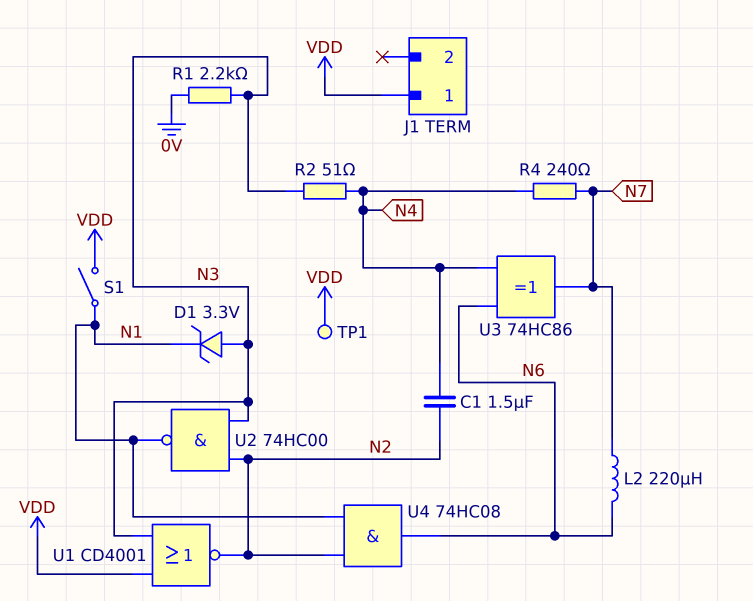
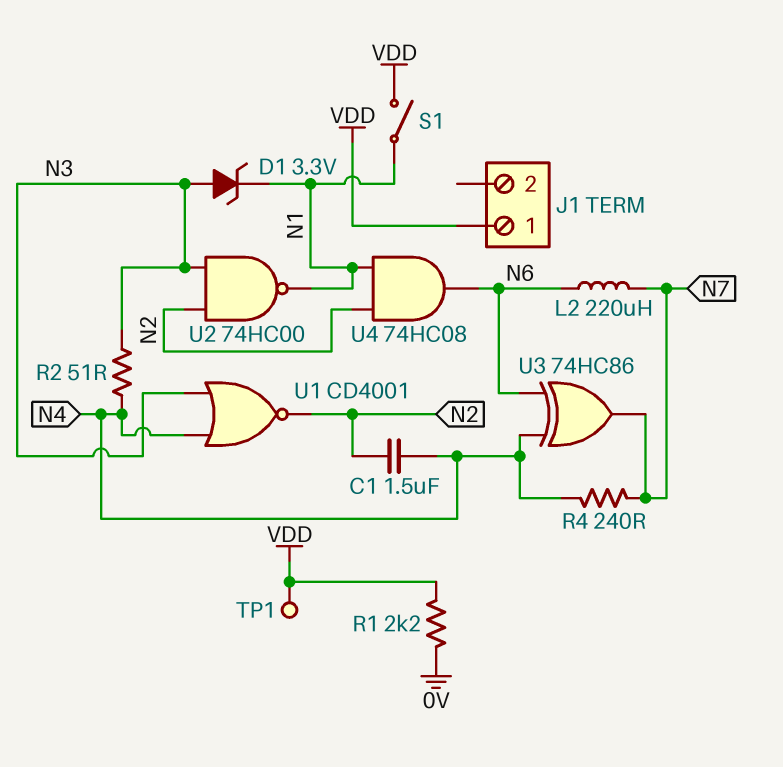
R1: 2.2k (0V, N3) -> 2.2k (0V, VDD)
U1: NOR CD4001 (in N3, in VDD, out N2) -> NOR CD4001 (in N3, in N4, out N2)

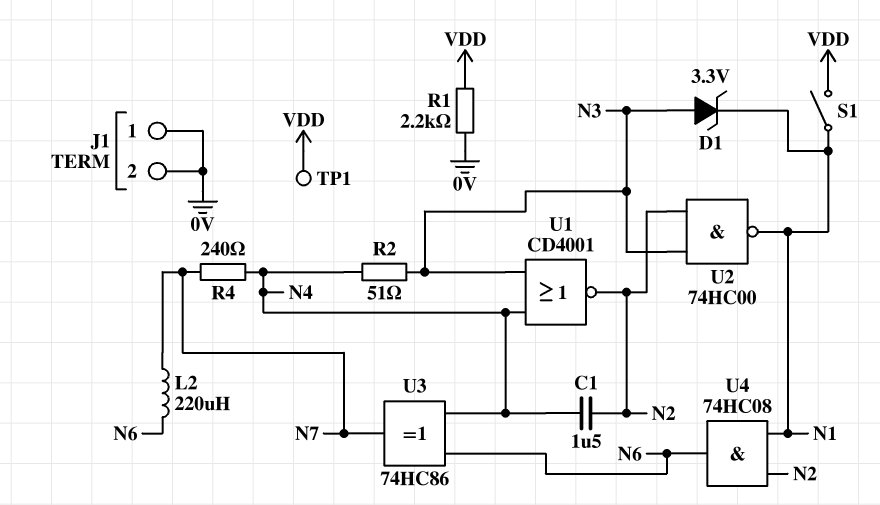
J1 pin 1: VDD -> 0V
J1 pin 2: none -> 0V

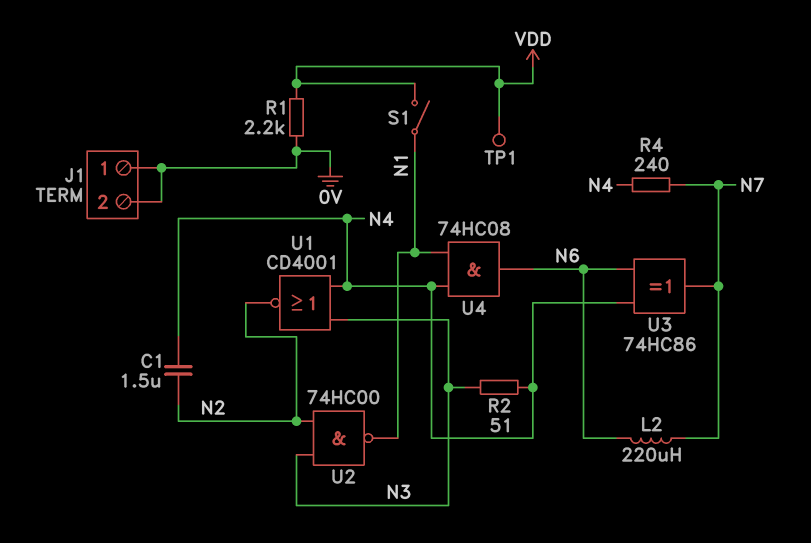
D1: zener 3.3V (A N3, K N1) -> none
U4: AND 74HC08 (in N1, in N2, out N6) -> AND 74HC08 (in N1, in N4, out N6)

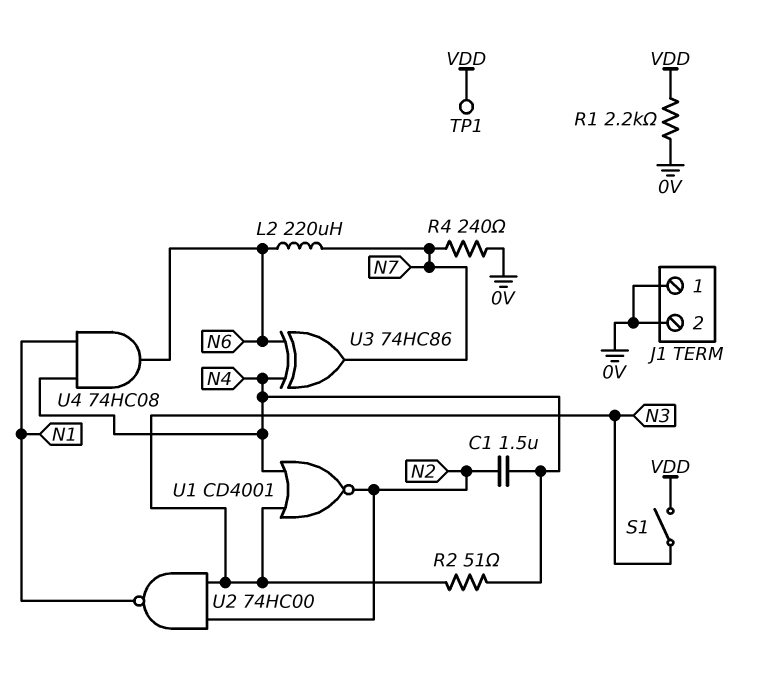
R4: 240 (N4, N7) -> 240 (0V, N7)
S1: switch (N1, VDD) -> switch (N3, VDD)

